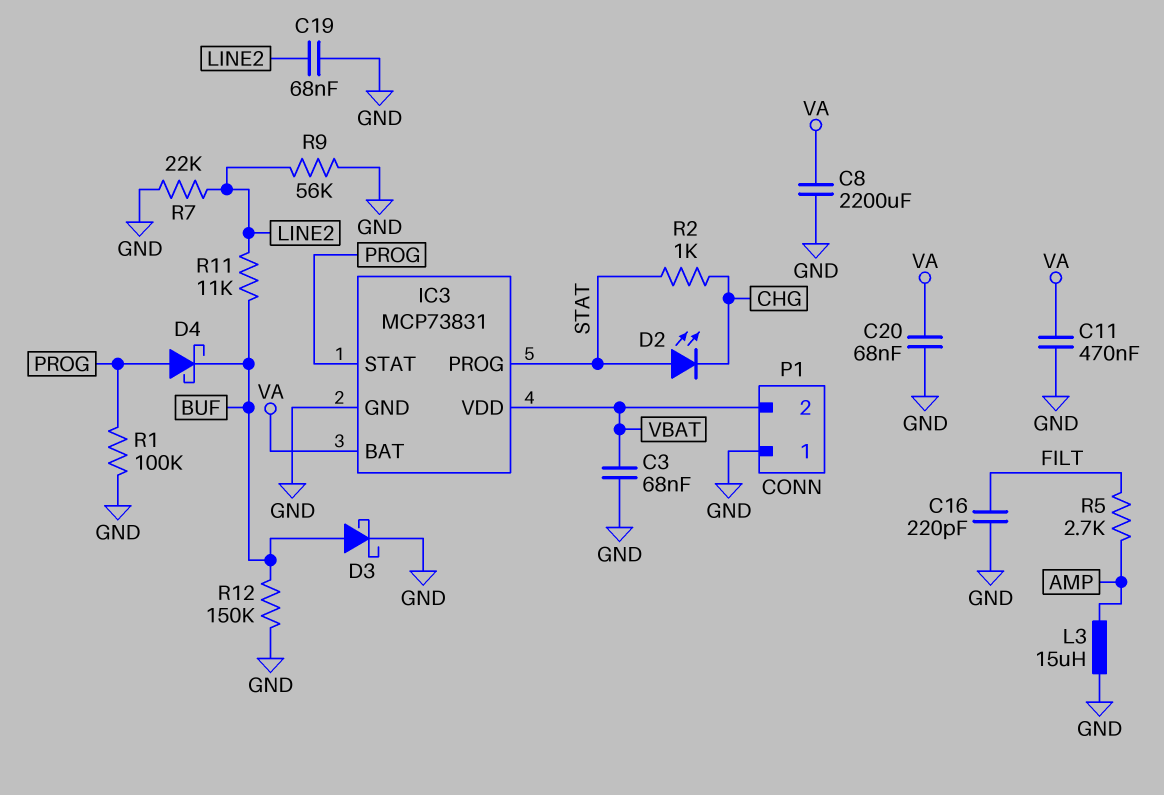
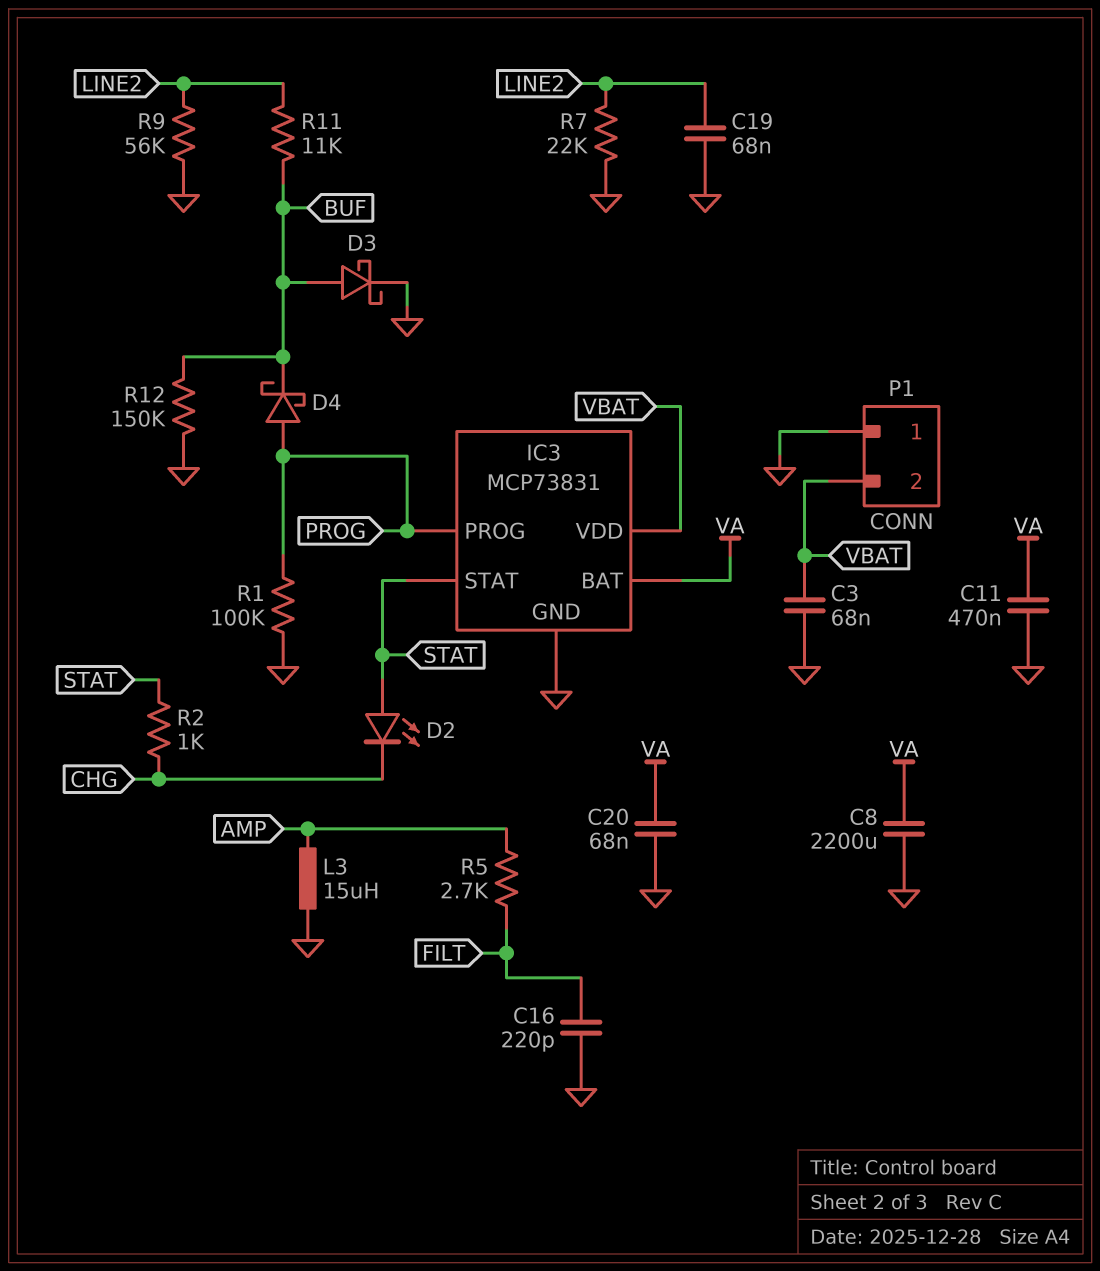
IC3 pin PROG: STAT -> PROG
IC3 pin STAT: PROG -> STAT

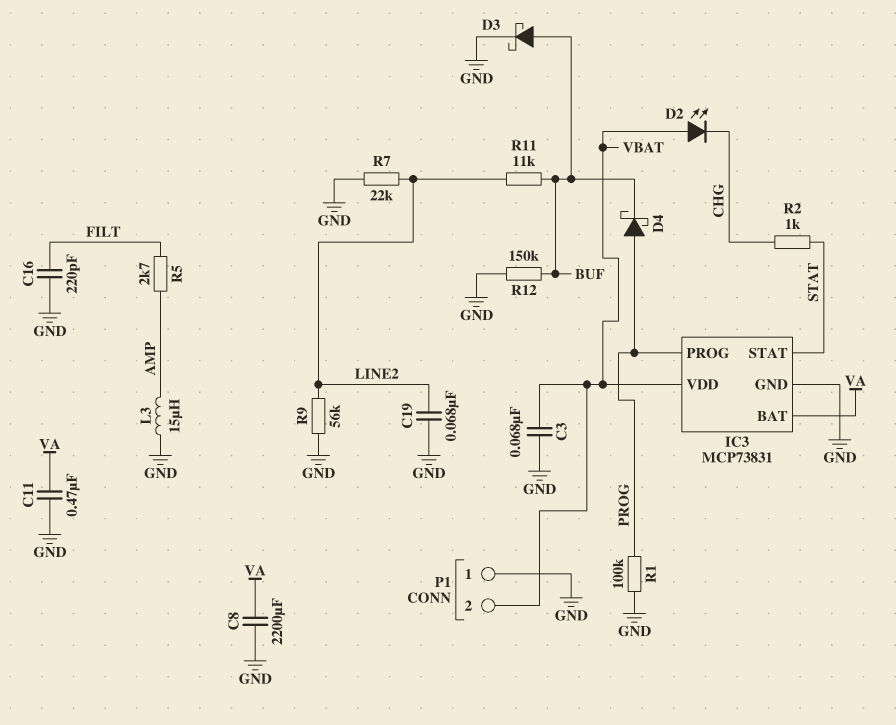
C20: 68nF (GND, VA) -> none
D2: LED (A STAT, K CHG) -> LED (A VBAT, K CHG)

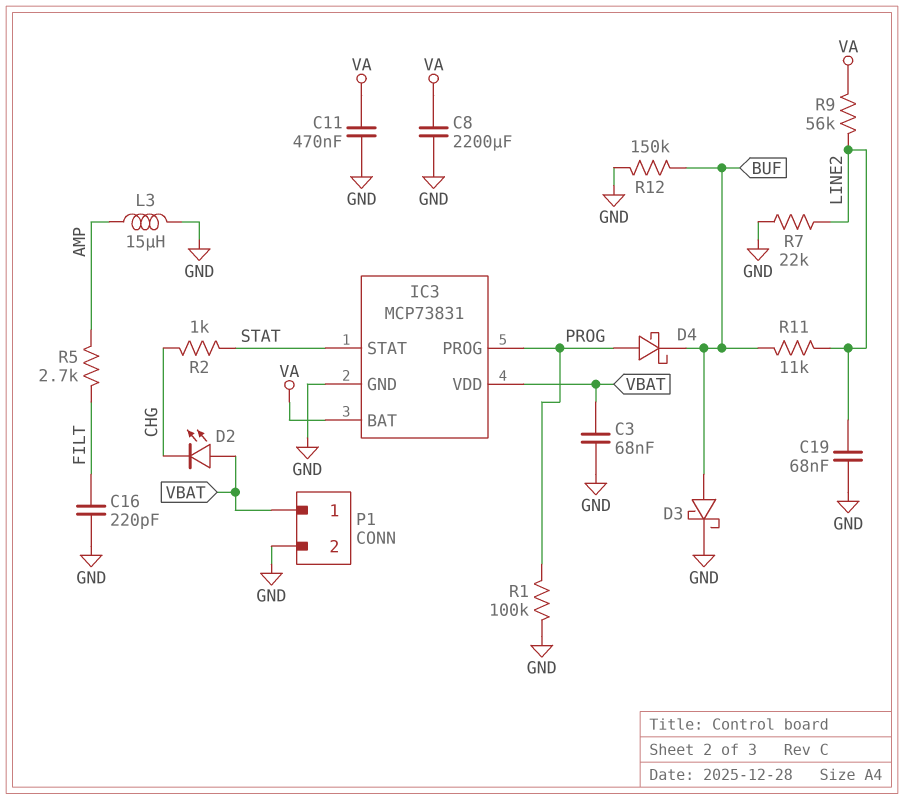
P1 pin 1: GND -> VBAT
P1 pin 2: VBAT -> GND
R9: 56k (GND, LINE2) -> 56k (LINE2, VA)

